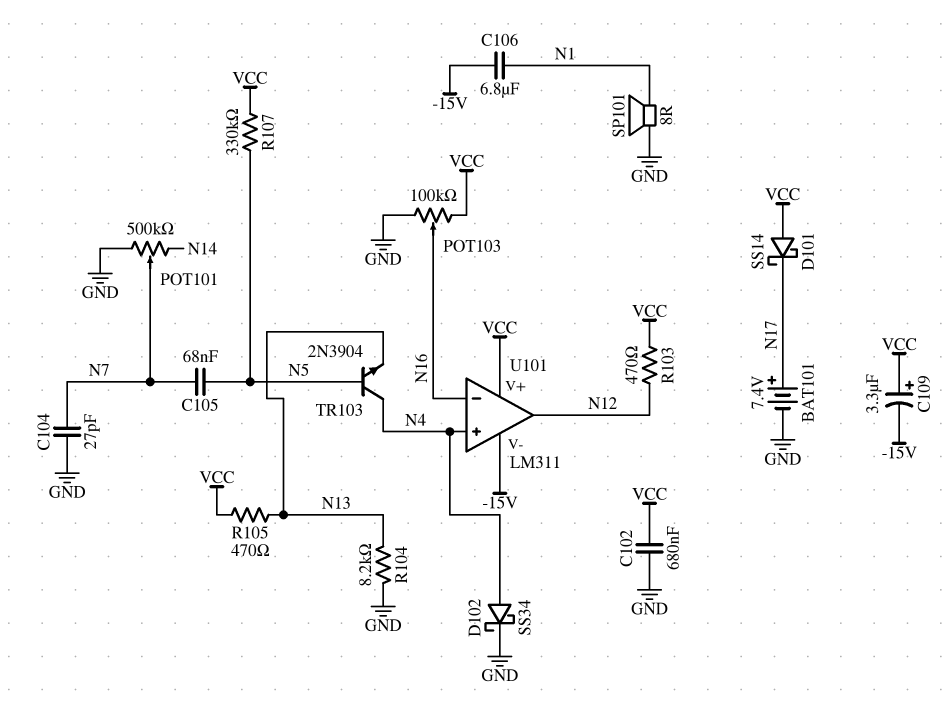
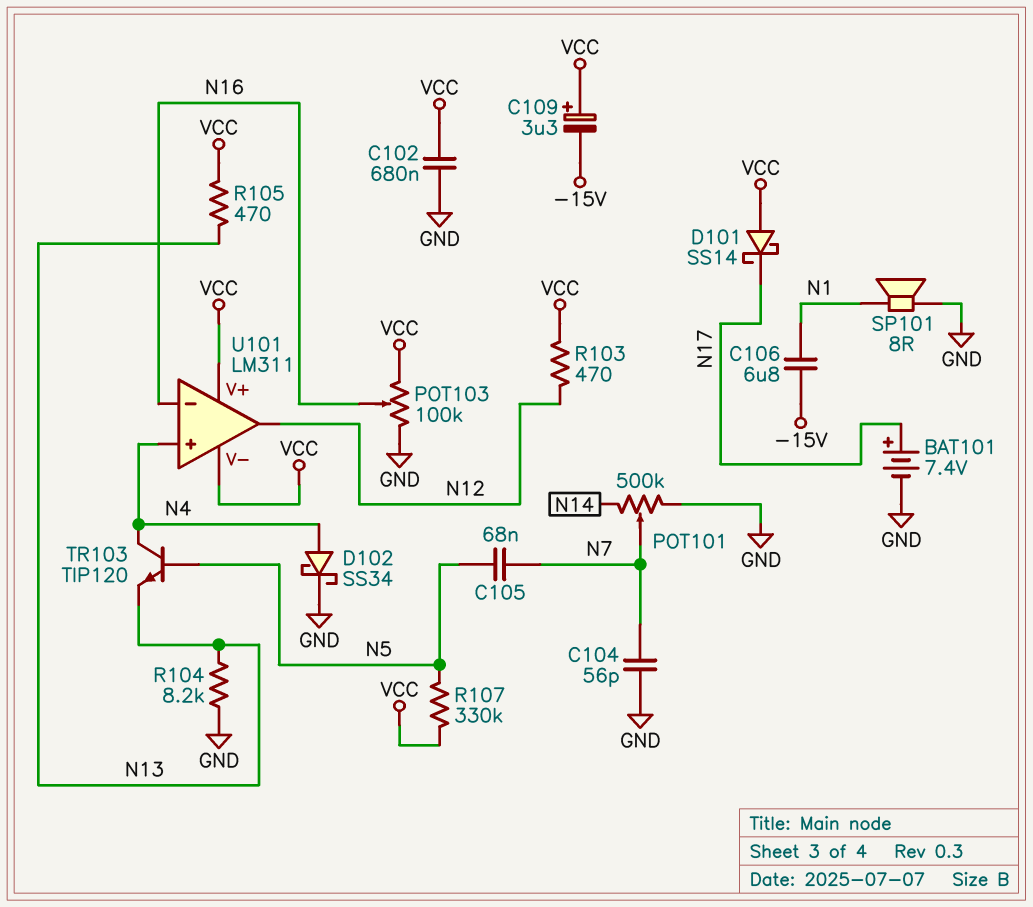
C104: 27pF (GND, N7) -> 56pF (GND, N7)
TR103: NPN 2N3904 (B N5, C N4, E N13) -> NPN TIP120 (B N5, C N4, E N13)
U101 pin V-: -15V -> VCC

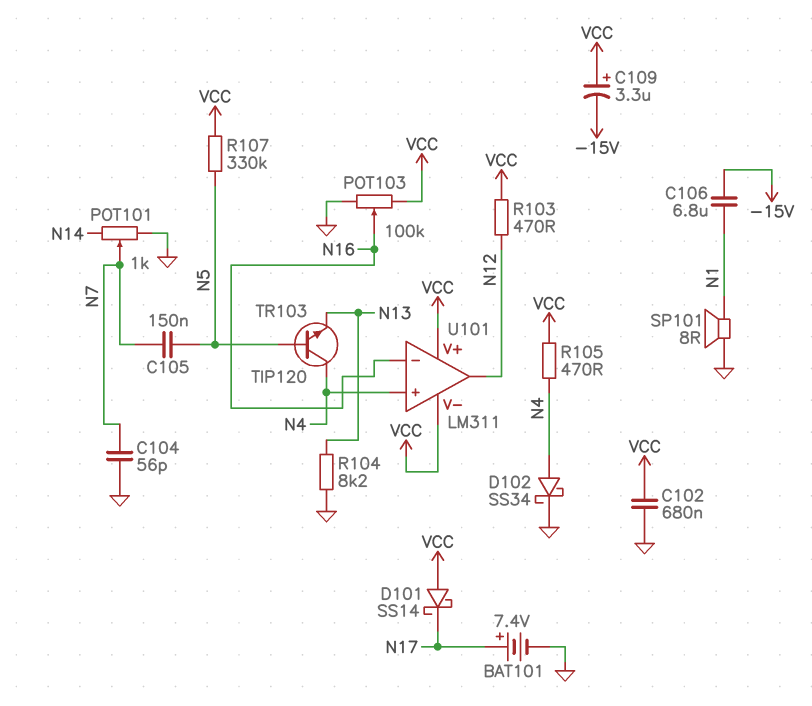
C105: 68nF (N5, N7) -> 150nF (N5, N7)
POT101: 500k (GND, N14, wiper N7) -> 1k (GND, N14, wiper N7)
R105: 470 (N13, VCC) -> 470 (N4, VCC)

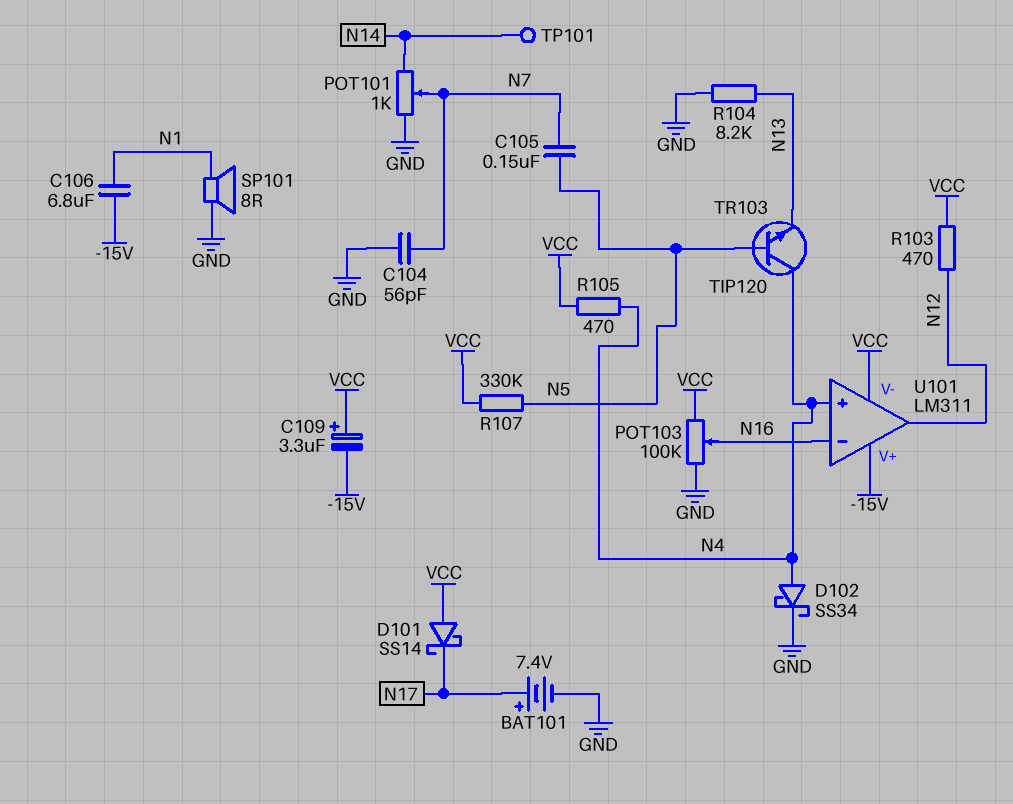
C102: 680nF (GND, VCC) -> none
TP101: none -> test point (N14)
U101 pin V+: VCC -> -15V

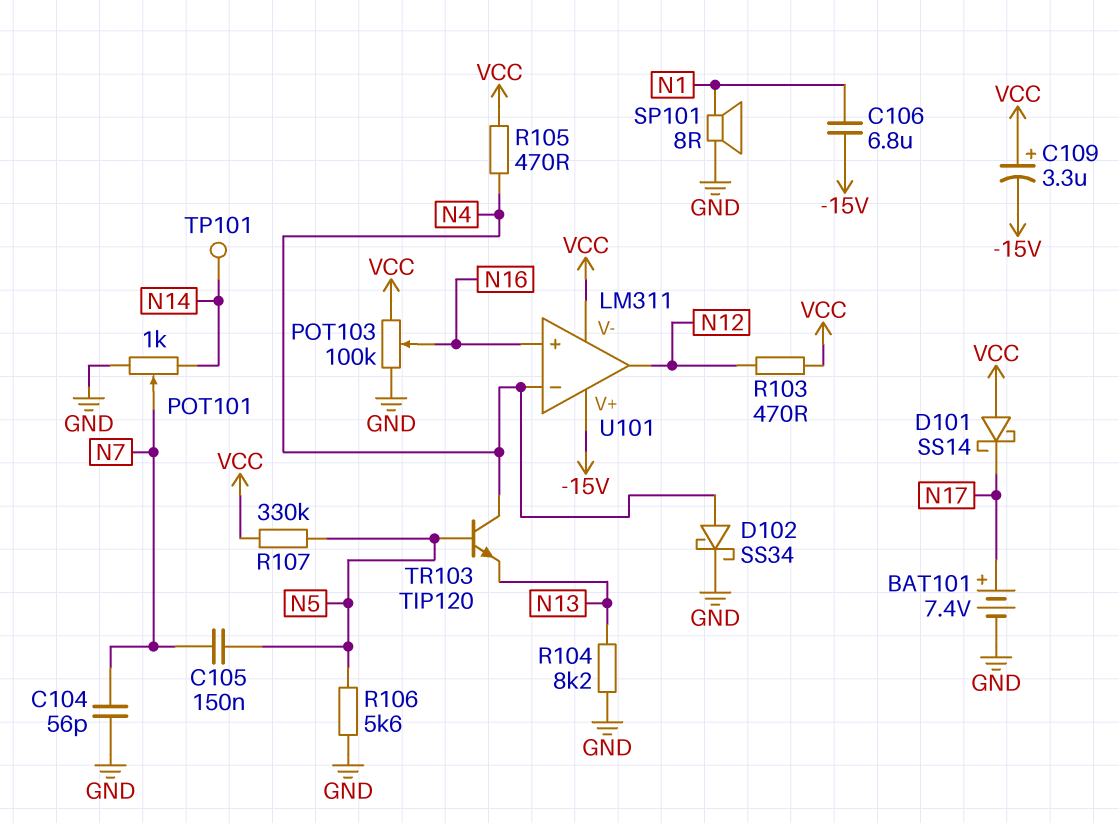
R106: none -> 5.6k (GND, N5)
U101 pin in+: N4 -> N16
U101 pin in-: N16 -> N4

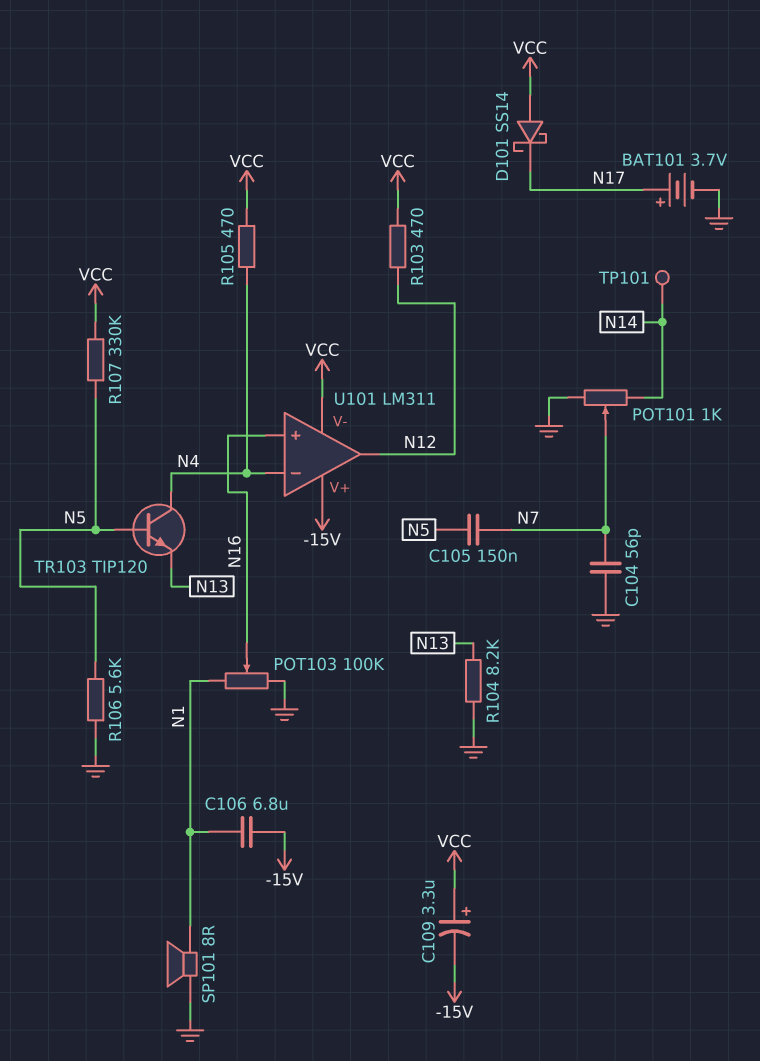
BAT101: 7.4V (plus N17, minus GND) -> 3.7V (plus N17, minus GND)
D102: schottky SS34 (A N4, K GND) -> none
POT103: 100k (GND, VCC, wiper N16) -> 100k (GND, N1, wiper N16)

